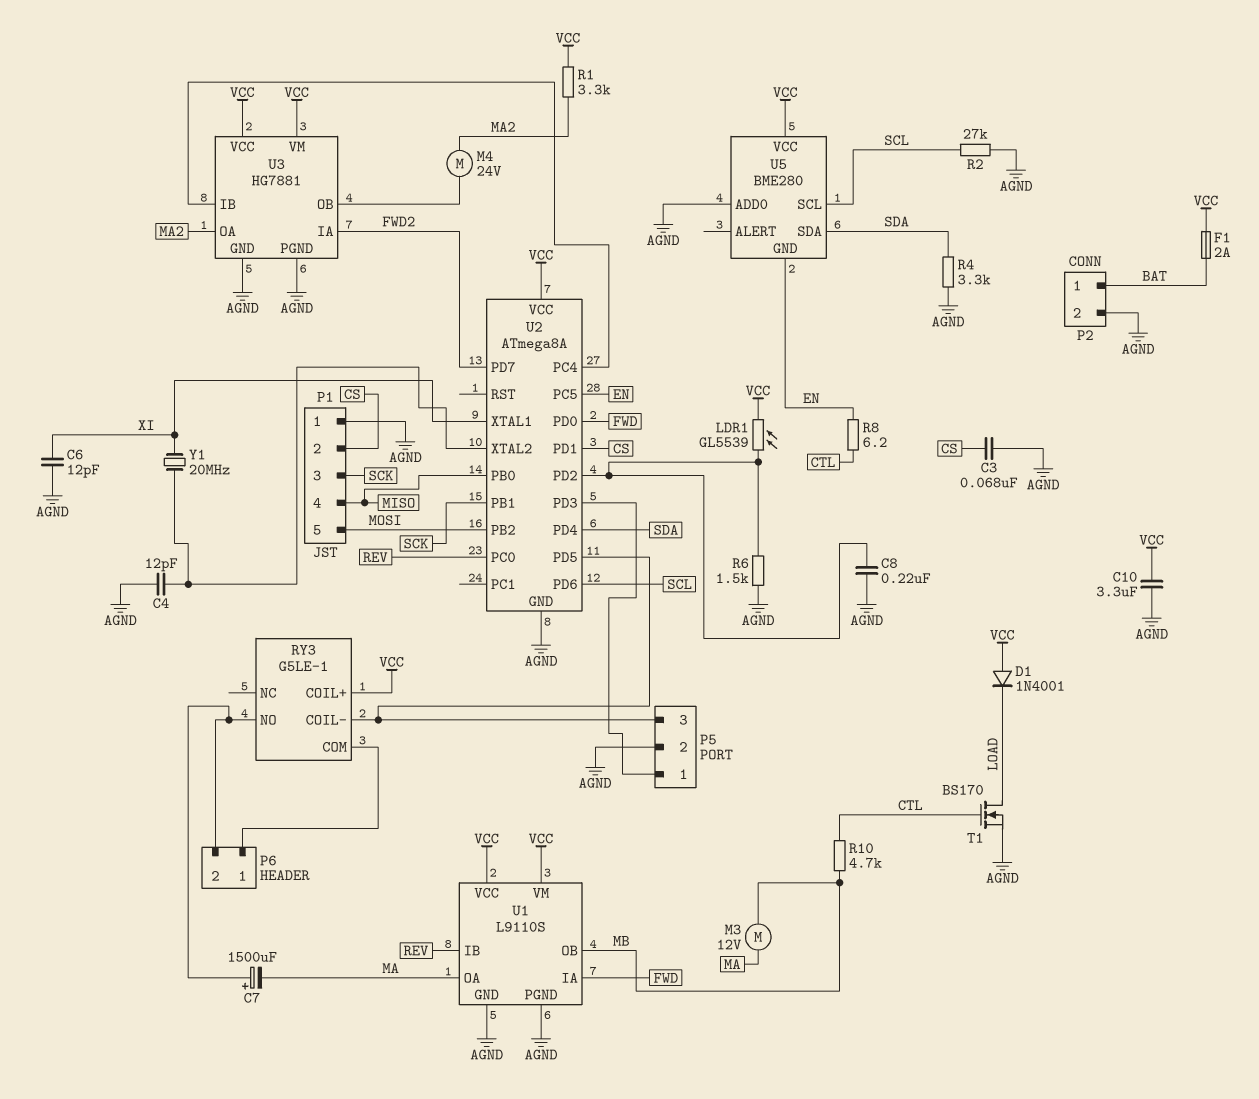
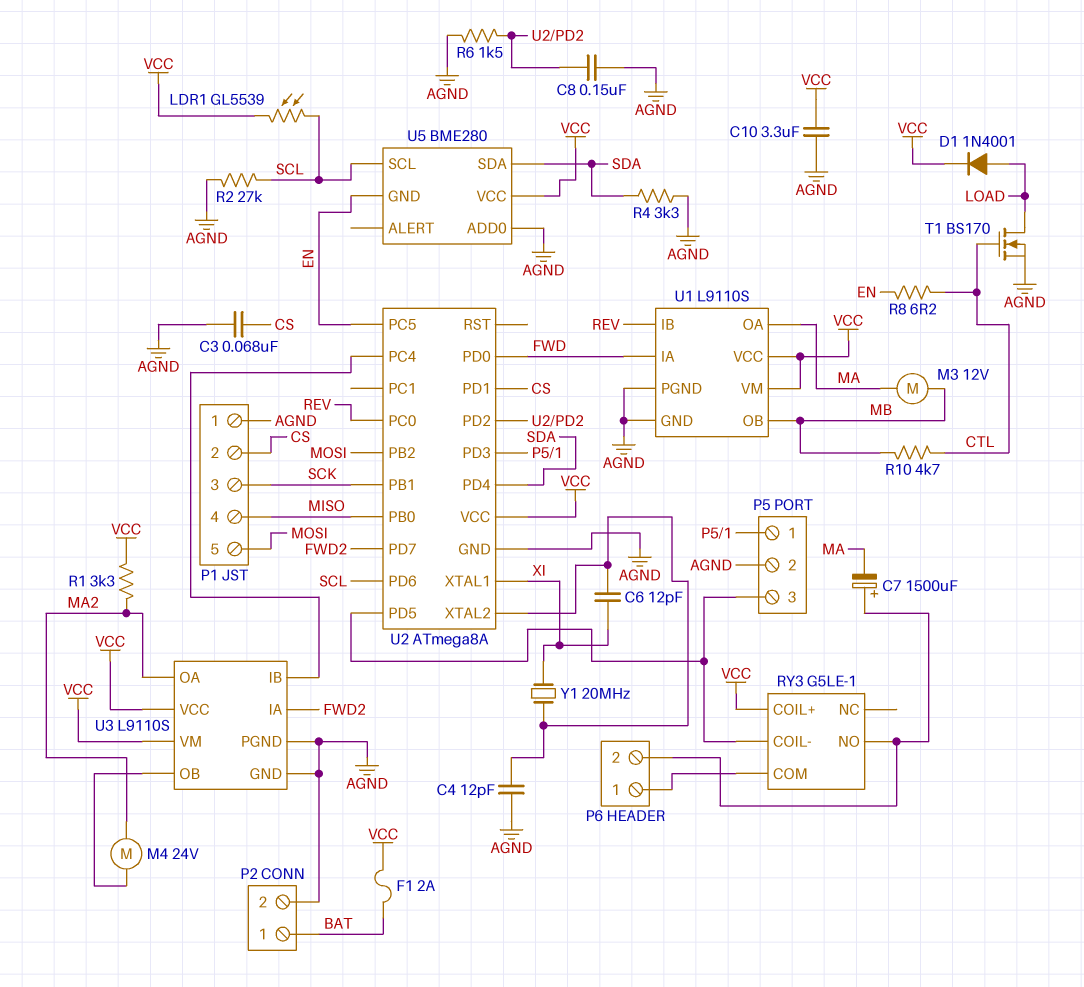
C6: 12pF (AGND, XI) -> 12pF (U2/XTAL2, XI)
C8: 220nF (AGND, U2/PD2) -> 150nF (AGND, U2/PD2)
D1: diode 1N4001 (A VCC, K LOAD) -> diode 1N4001 (A LOAD, K VCC)
LDR1: GL5539 (U2/PD2, VCC) -> GL5539 (SCL, VCC)
U3: HG7881 -> L9110S

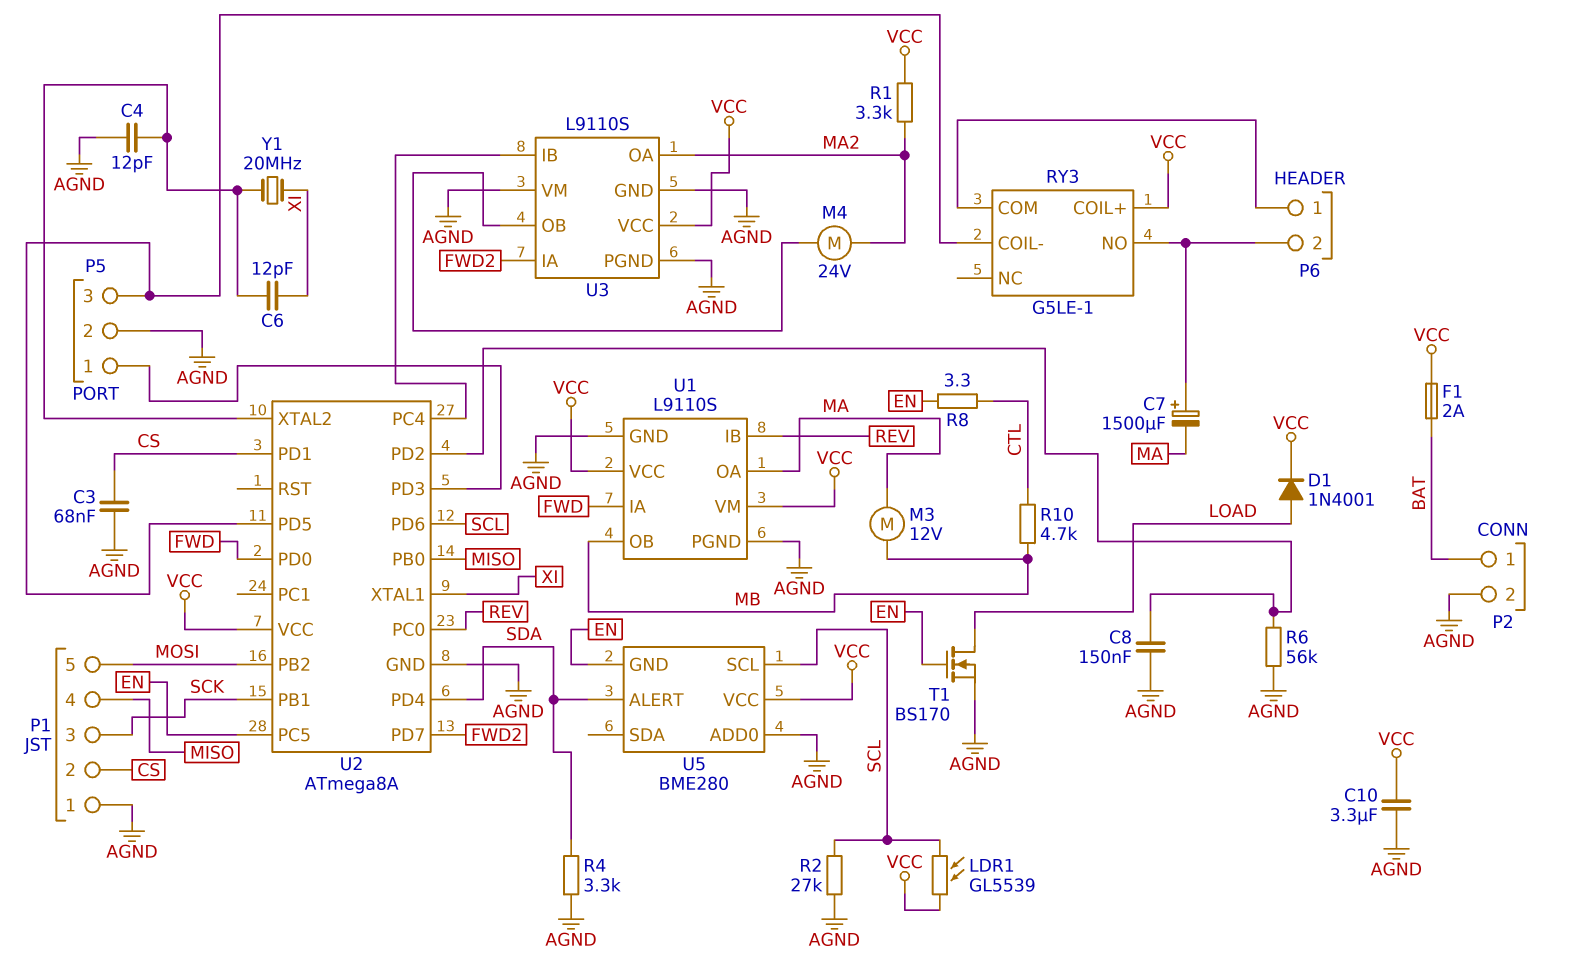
R6: 1.5k (AGND, U2/PD2) -> 56k (AGND, U2/PD2)
R8: 6.2 (CTL, EN) -> 3.3 (CTL, EN)
T1: NMOS BS170 (G CTL, D LOAD, S AGND) -> NMOS BS170 (G EN, D LOAD, S AGND)
U3 pin VM: VCC -> AGND
U5 pin ALERT: none -> SDA
U5 pin SDA: SDA -> none

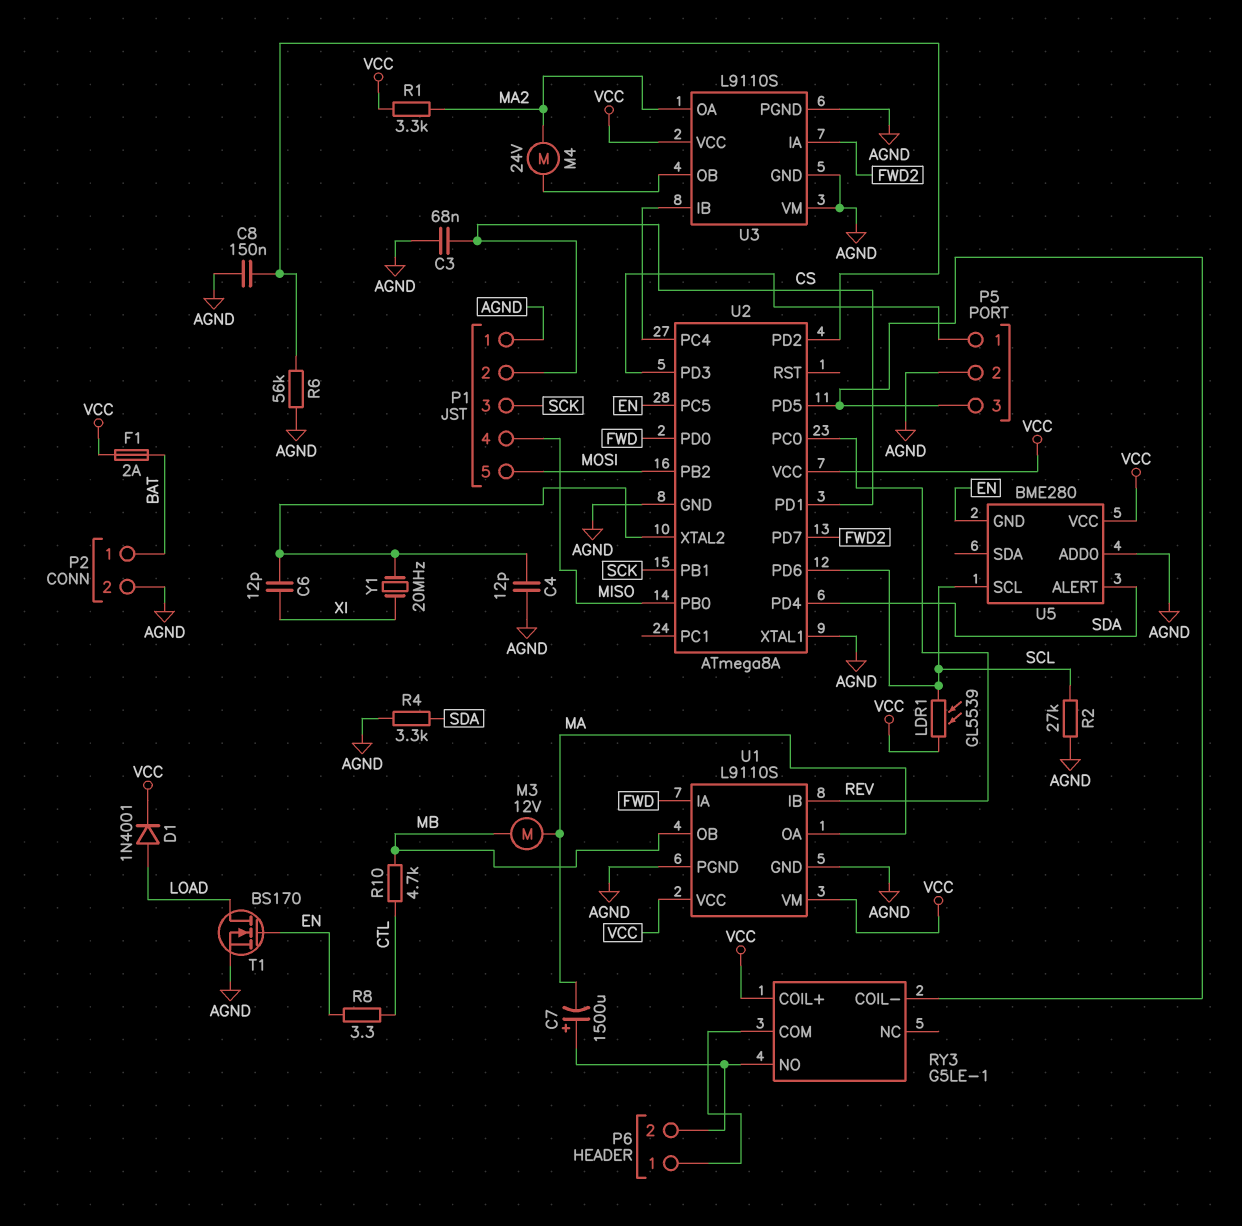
C10: 3.3uF (AGND, VCC) -> none
U2 pin XTAL1: XI -> AGND

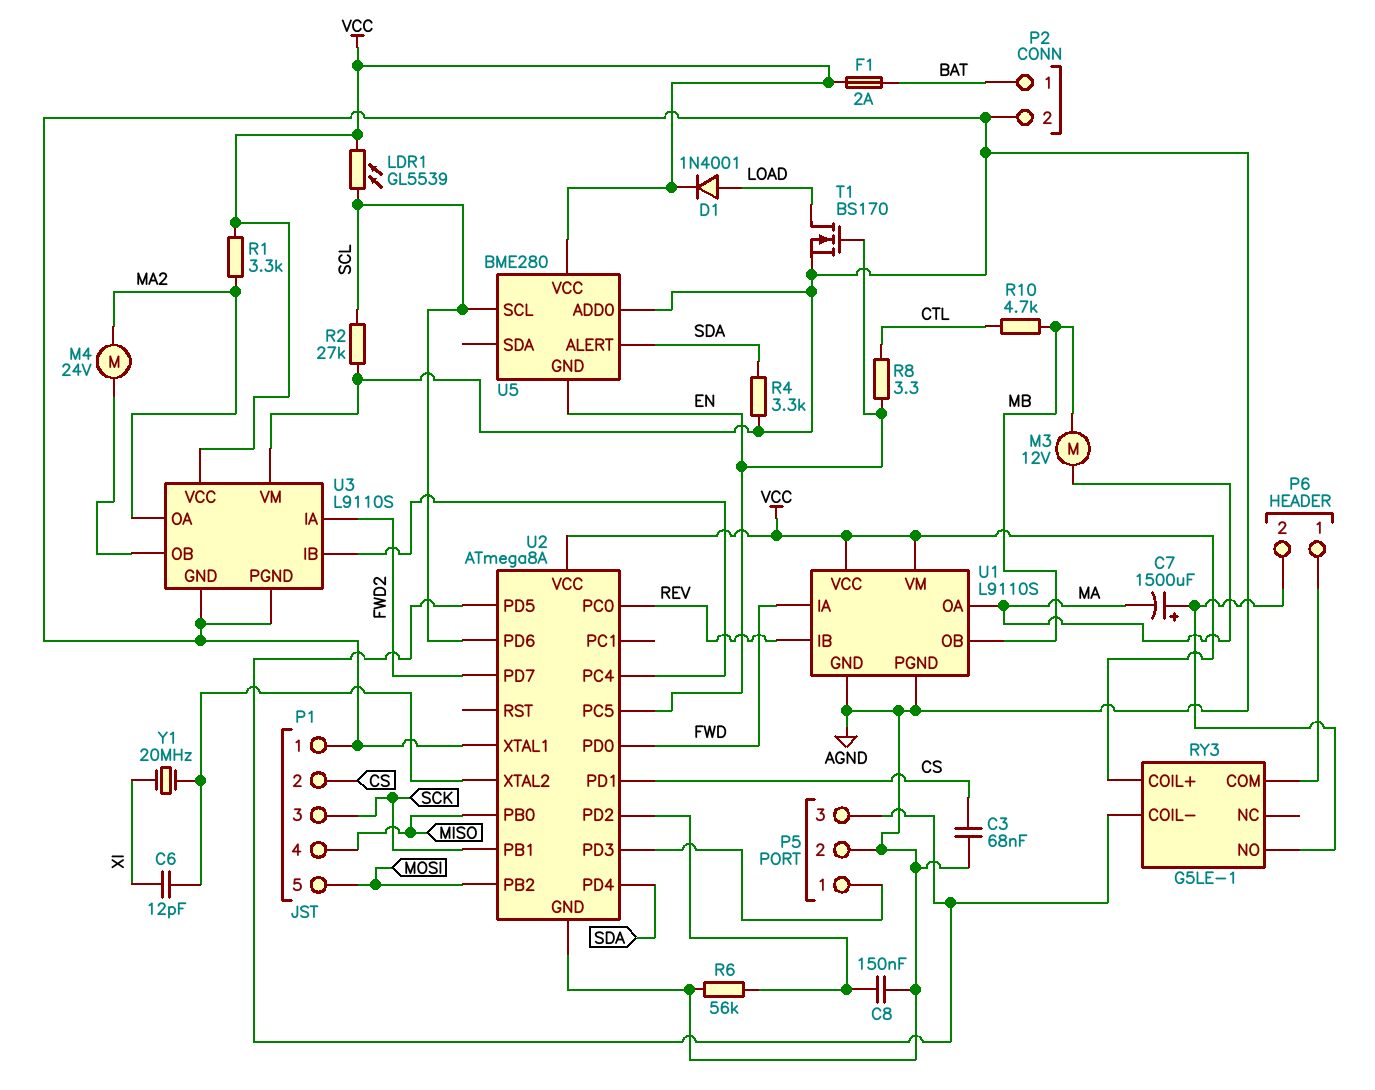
C4: 12pF (AGND, U2/XTAL2) -> none

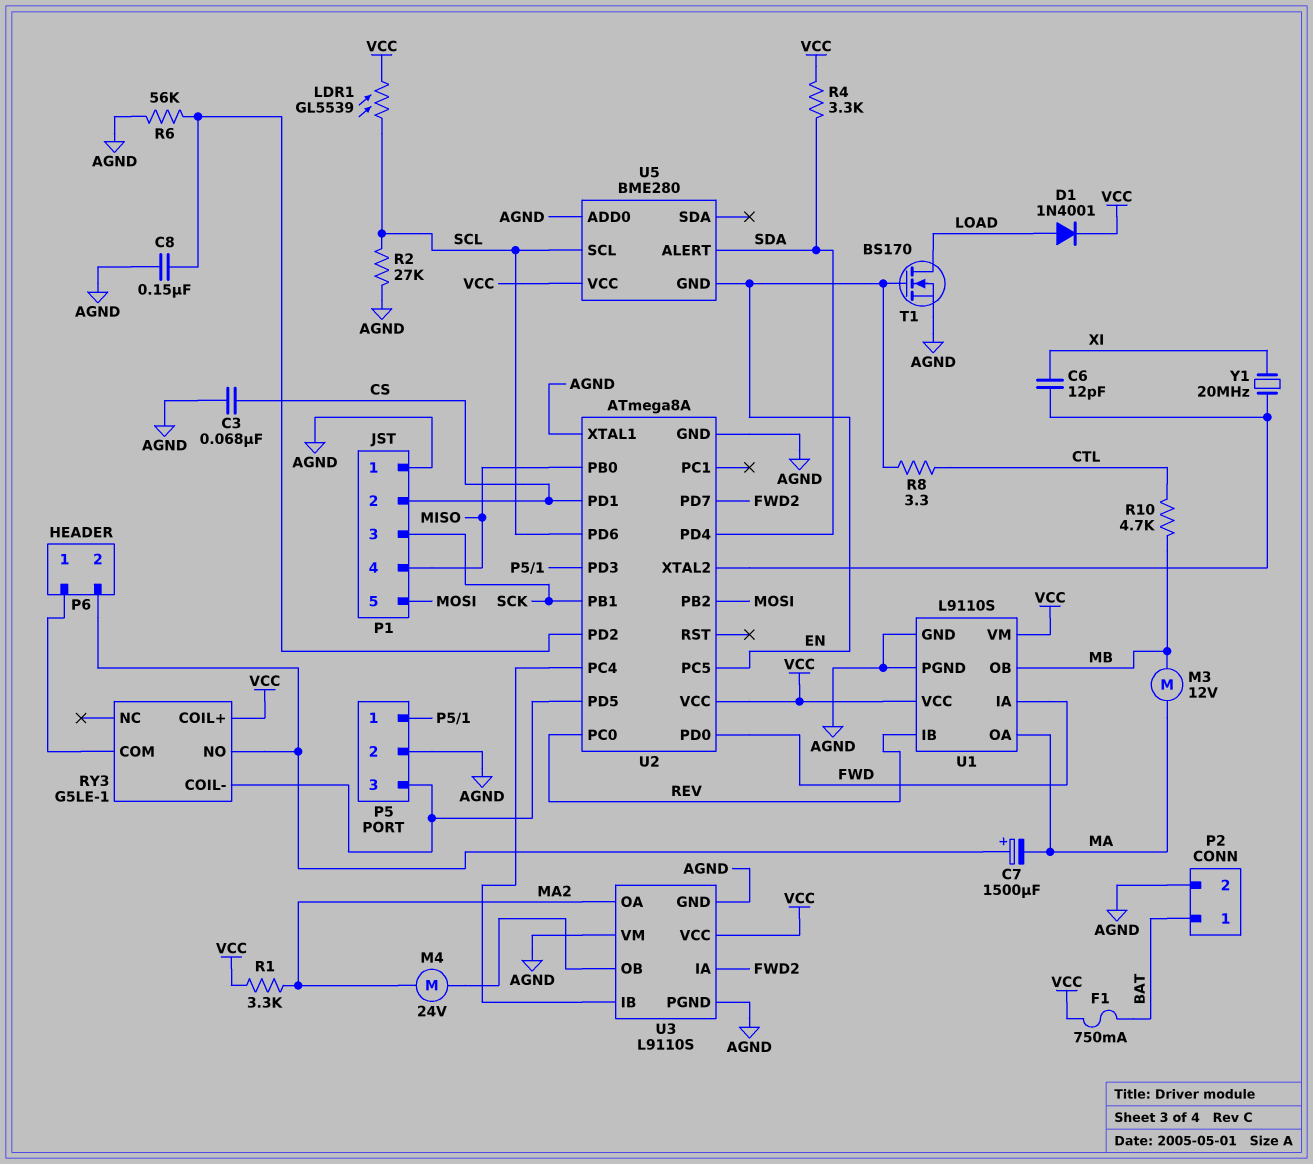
F1: 2A (BAT, VCC) -> 750mA (BAT, VCC)
R4: 3.3k (AGND, SDA) -> 3.3k (SDA, VCC)

